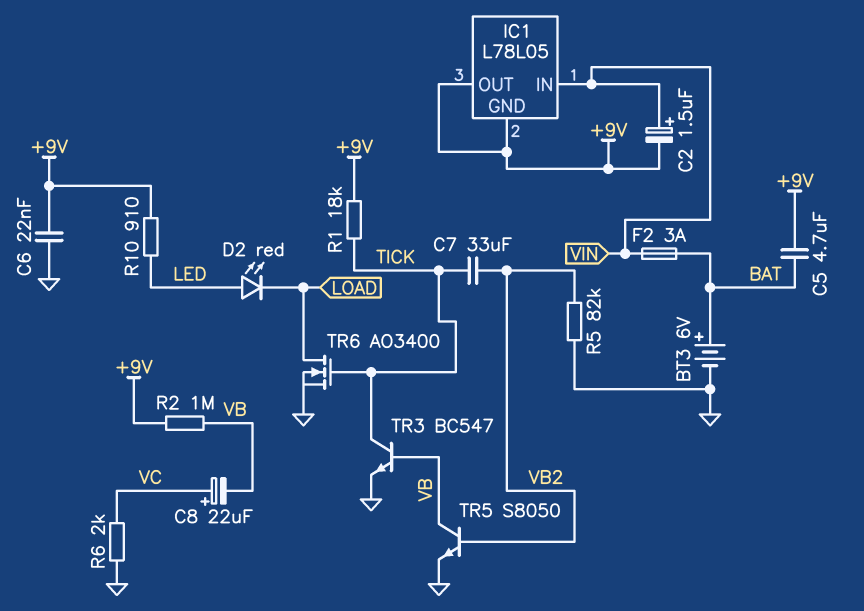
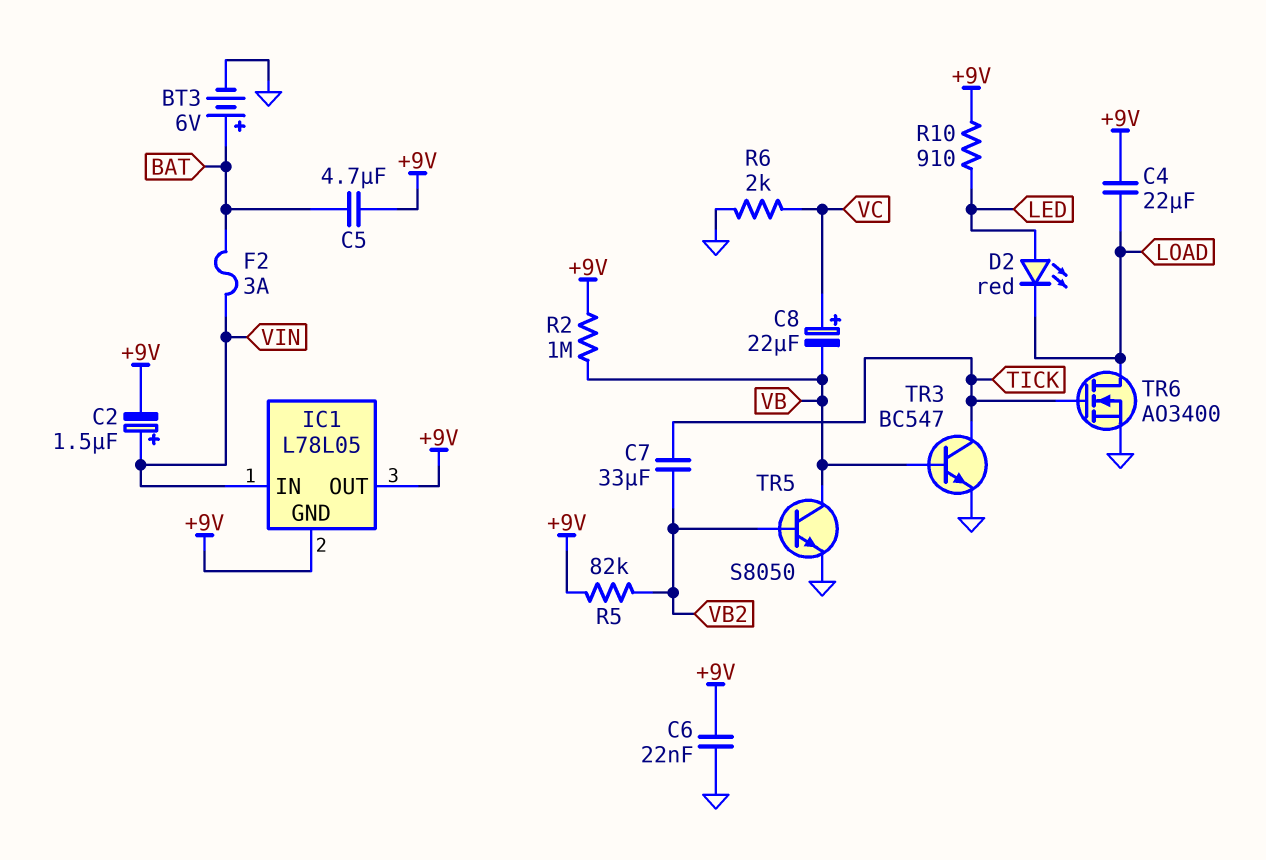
C4: none -> 22uF (+9V, LOAD)
R1: 18k (+9V, TICK) -> none
R5: 82k (GND, VB2) -> 82k (+9V, VB2)

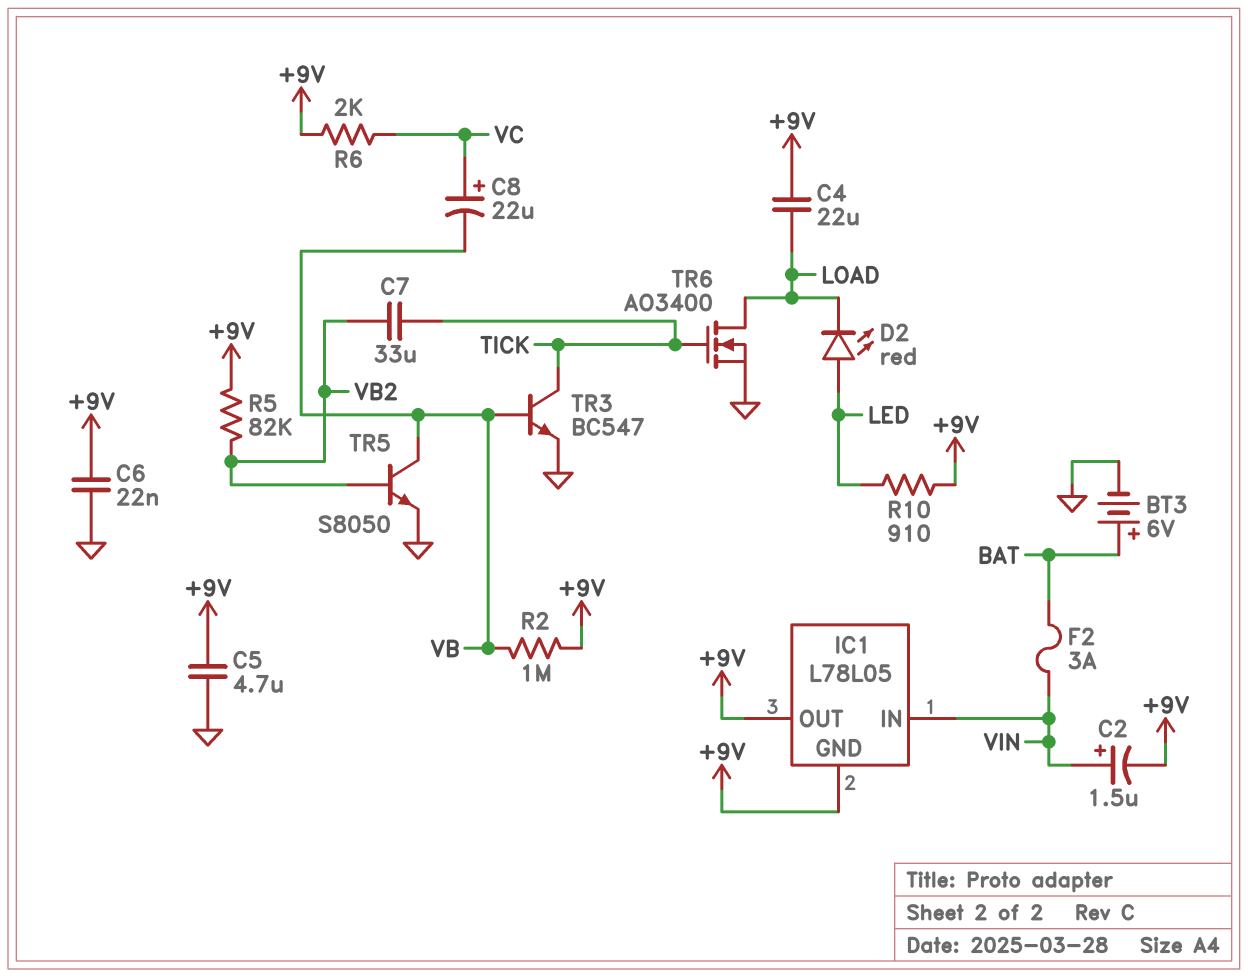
C5: 4.7uF (+9V, BAT) -> 4.7uF (+9V, GND)
R6: 2k (GND, VC) -> 2k (+9V, VC)

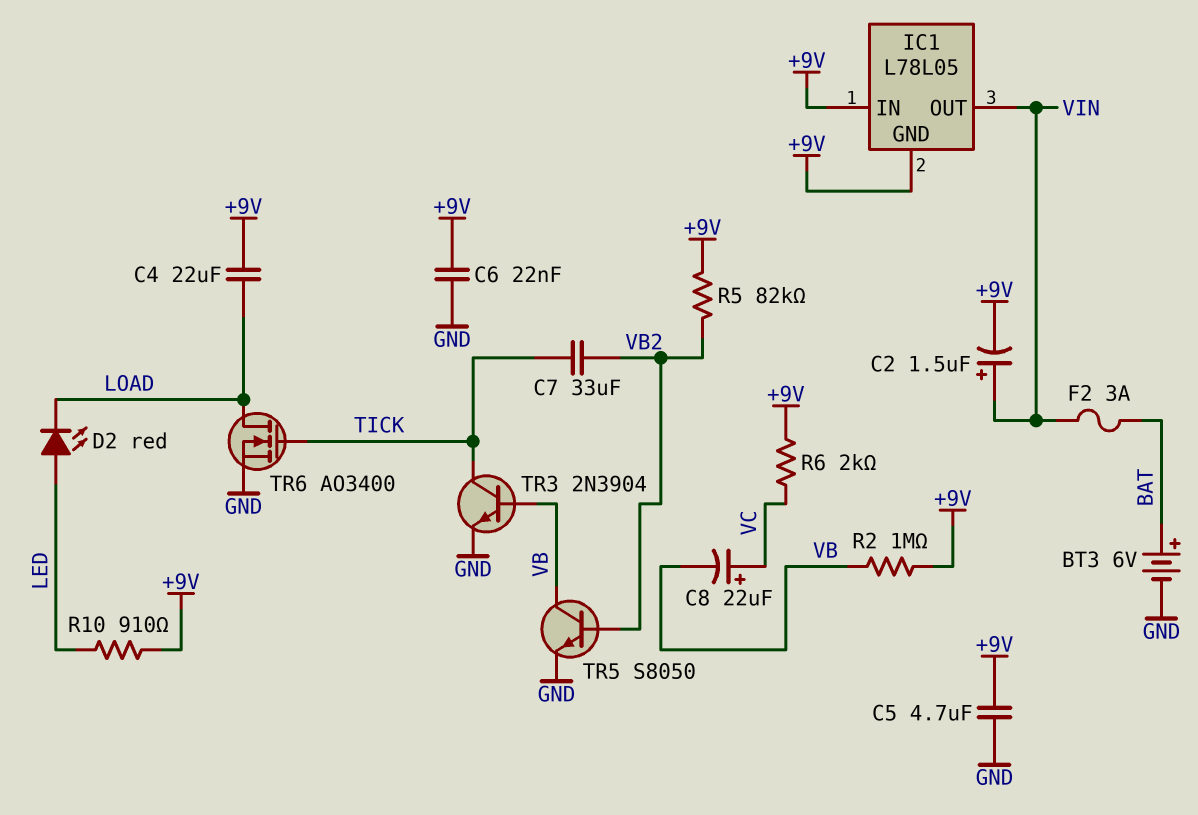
IC1 pin IN: VIN -> +9V
IC1 pin OUT: +9V -> VIN
TR3: NPN BC547 (B VB, C TICK, E GND) -> NPN 2N3904 (B VB, C TICK, E GND)

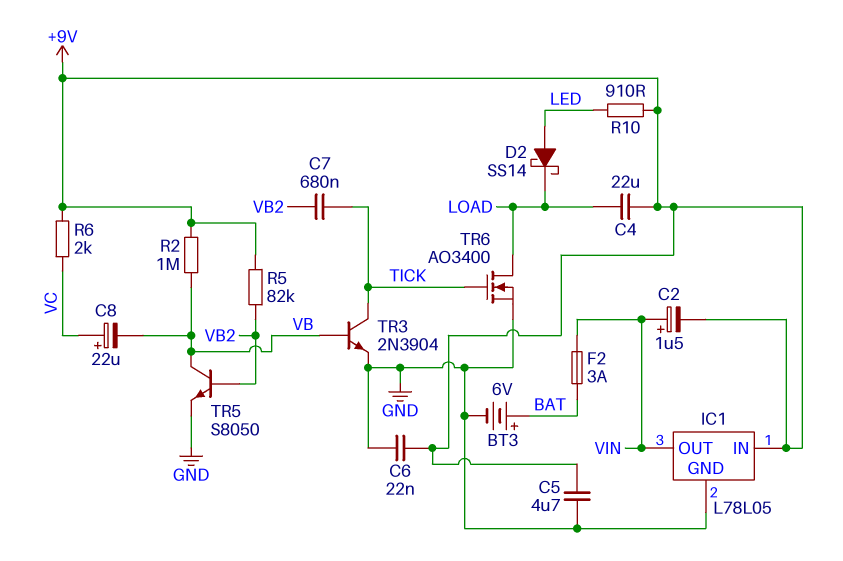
C7: 33uF (TICK, VB2) -> 680nF (TICK, VB2)
D2: LED red (A LED, K LOAD) -> schottky SS14 (A LED, K LOAD)
IC1 pin GND: +9V -> GND

